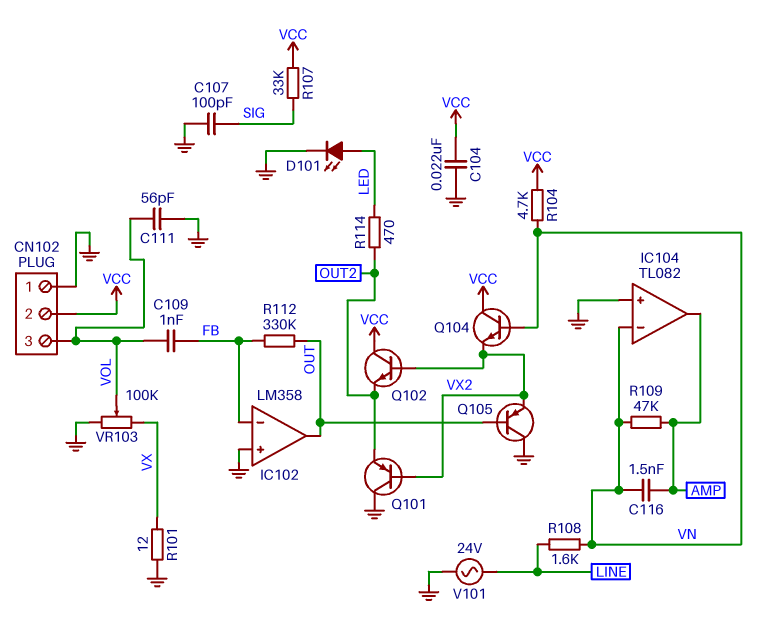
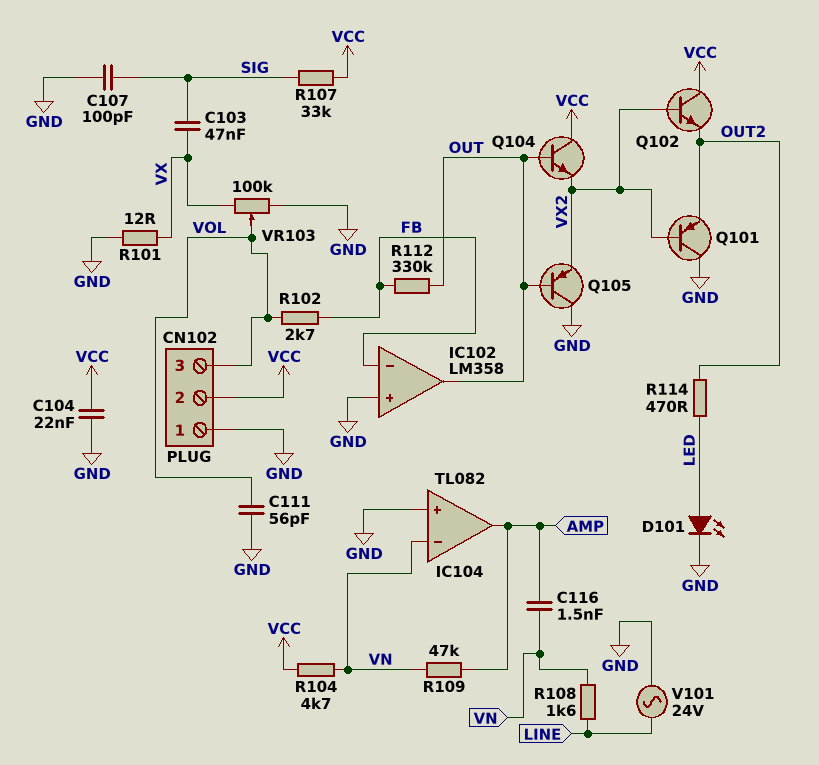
C103: none -> 47nF (SIG, VX)
C109: 1nF (FB, VOL) -> none
Q104: NPN (B VN, C VCC, E VX2) -> NPN (B OUT, C VCC, E VX2)
R102: none -> 2.7k (FB, VOL)

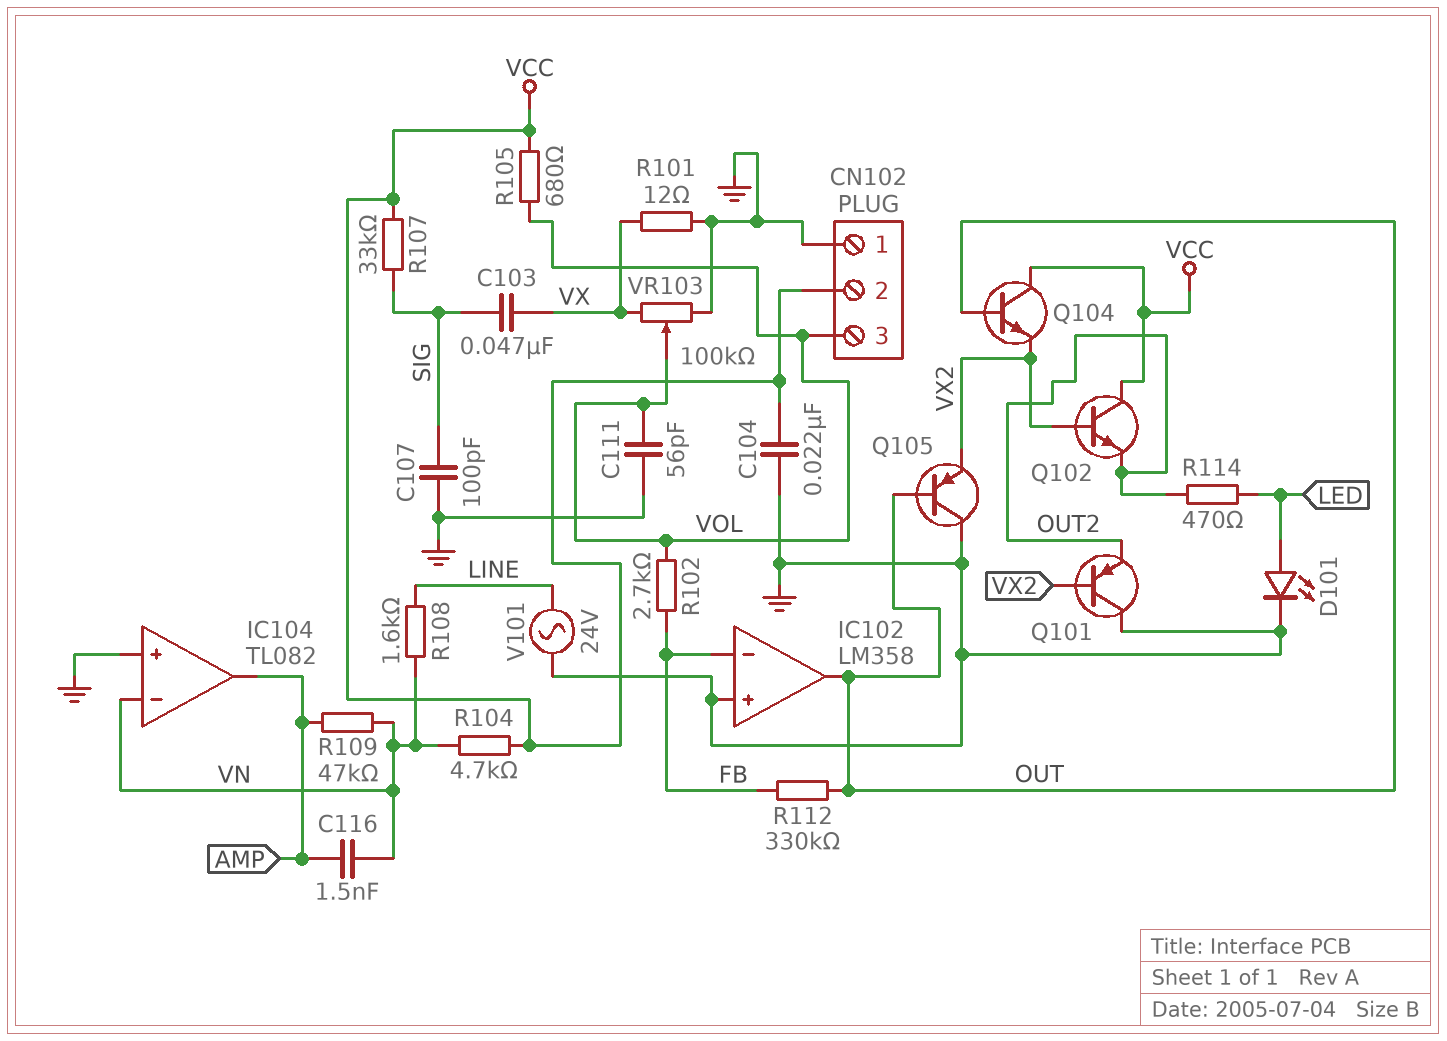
R105: none -> 680 (VCC, VOL)

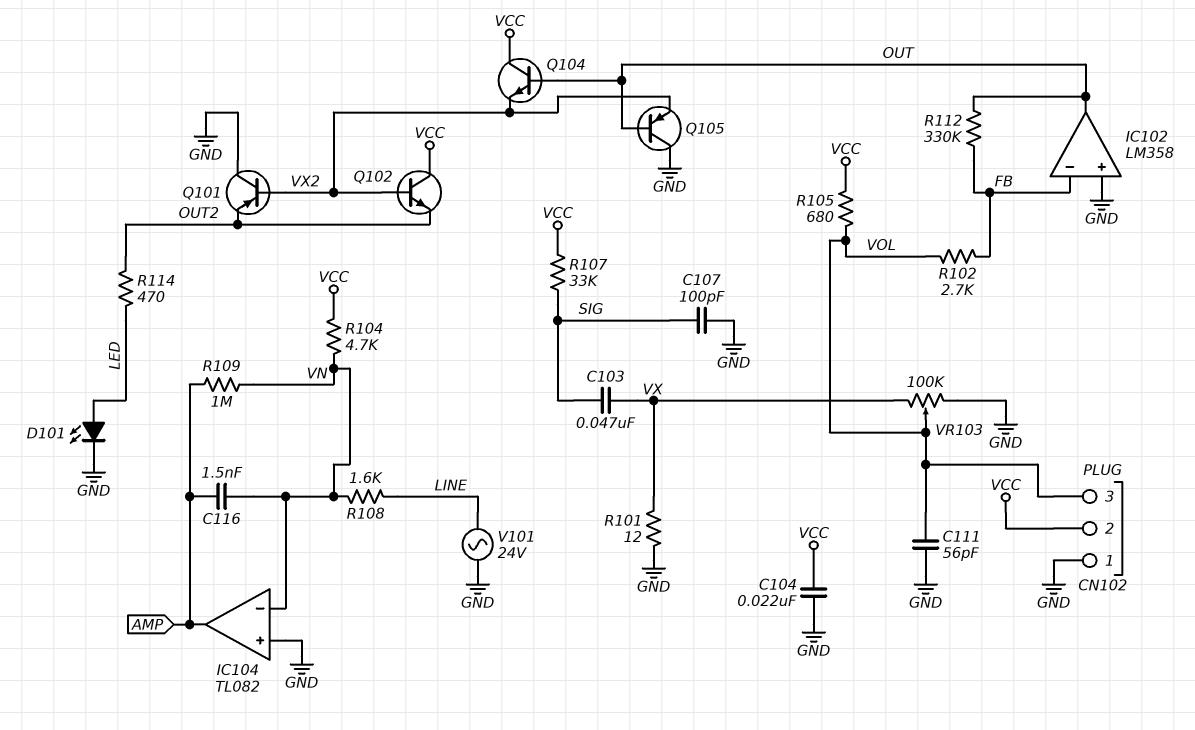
R109: 47k (AMP, VN) -> 1M (AMP, VN)

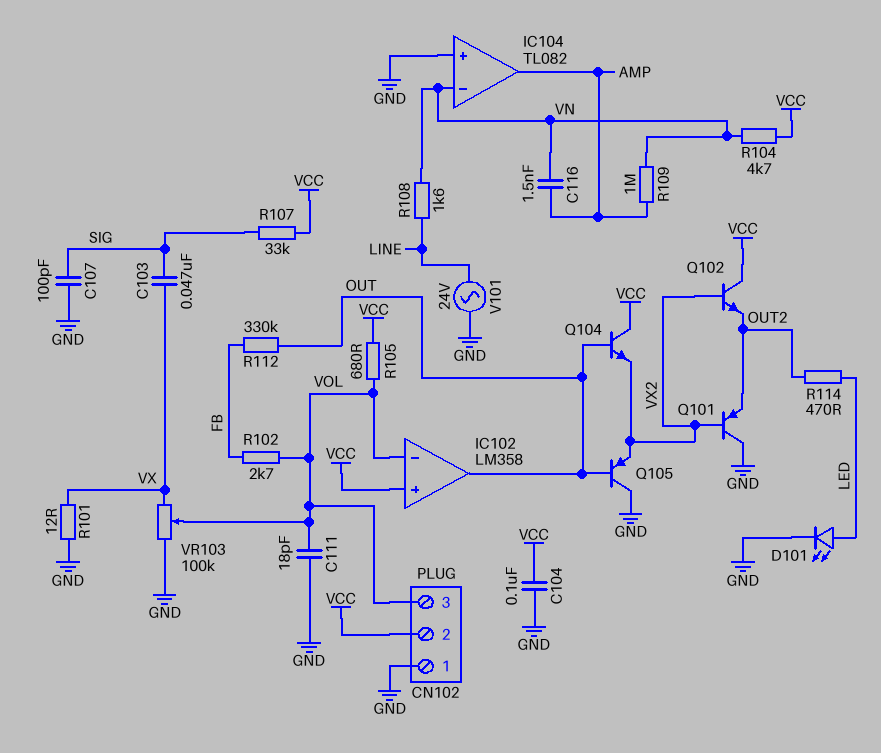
C104: 22nF (GND, VCC) -> 100nF (GND, VCC)
C111: 56pF (GND, VOL) -> 18pF (GND, VOL)
IC102 pin in+: GND -> VCC
IC102 pin in-: FB -> VOL

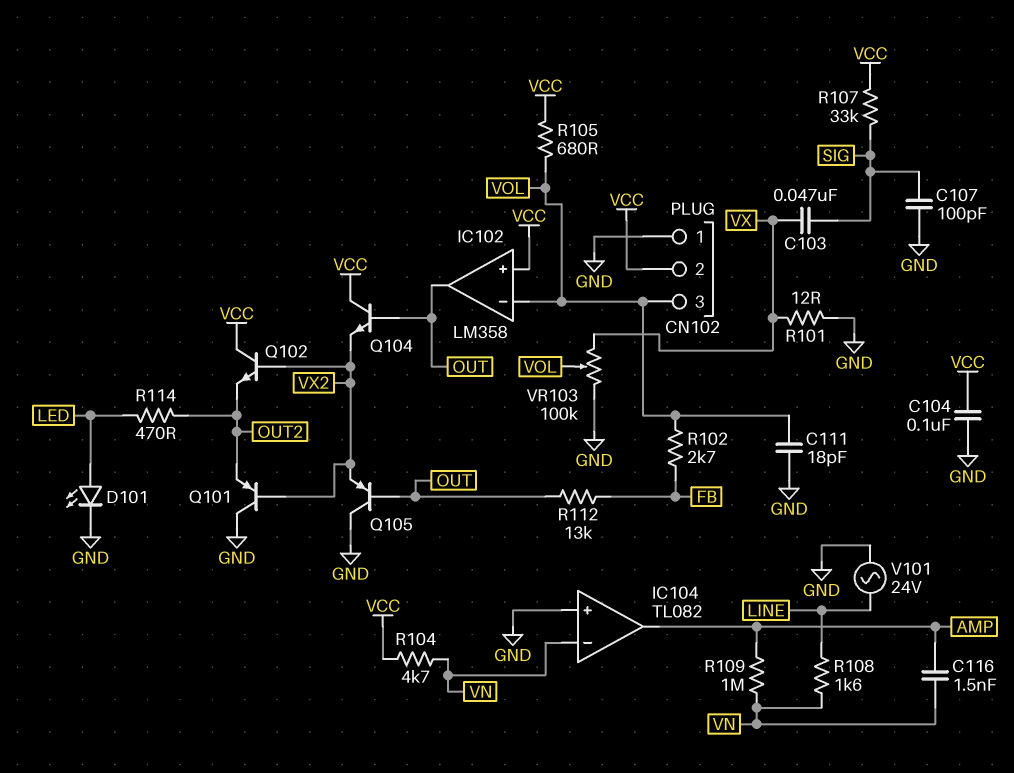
R112: 330k (FB, OUT) -> 13k (FB, OUT)

